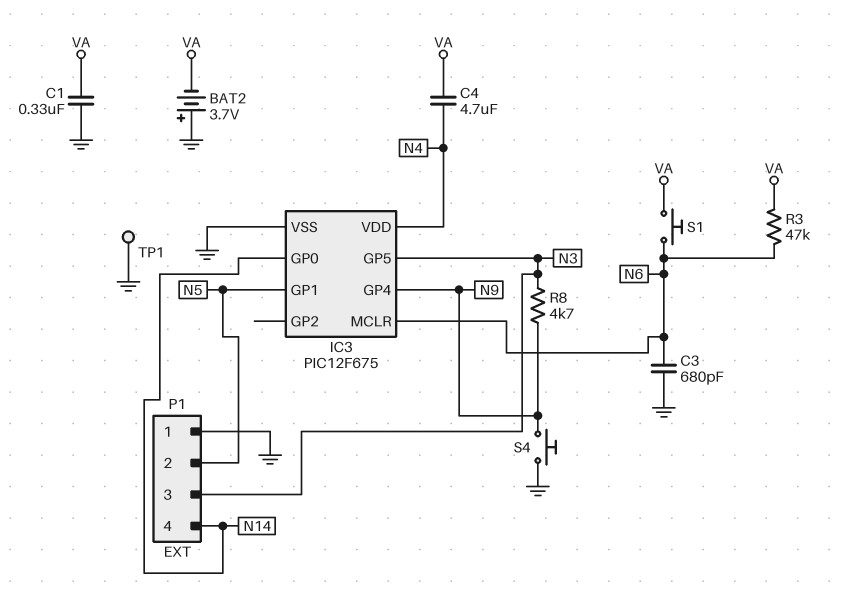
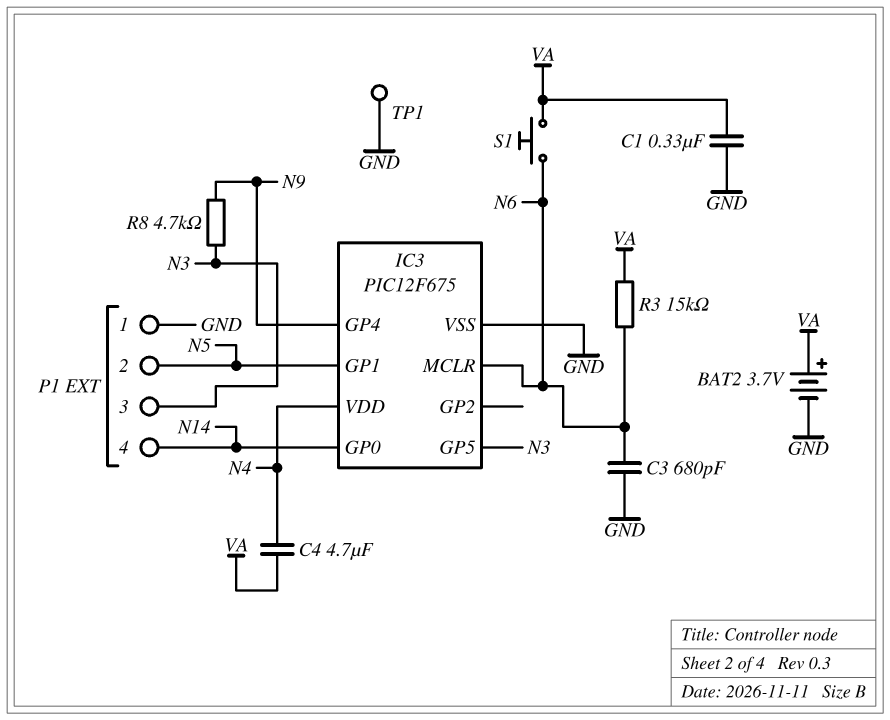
BAT2: 3.7V (plus GND, minus VA) -> 3.7V (plus VA, minus GND)
R3: 47k (N6, VA) -> 15k (N6, VA)
S4: button (GND, N9) -> none

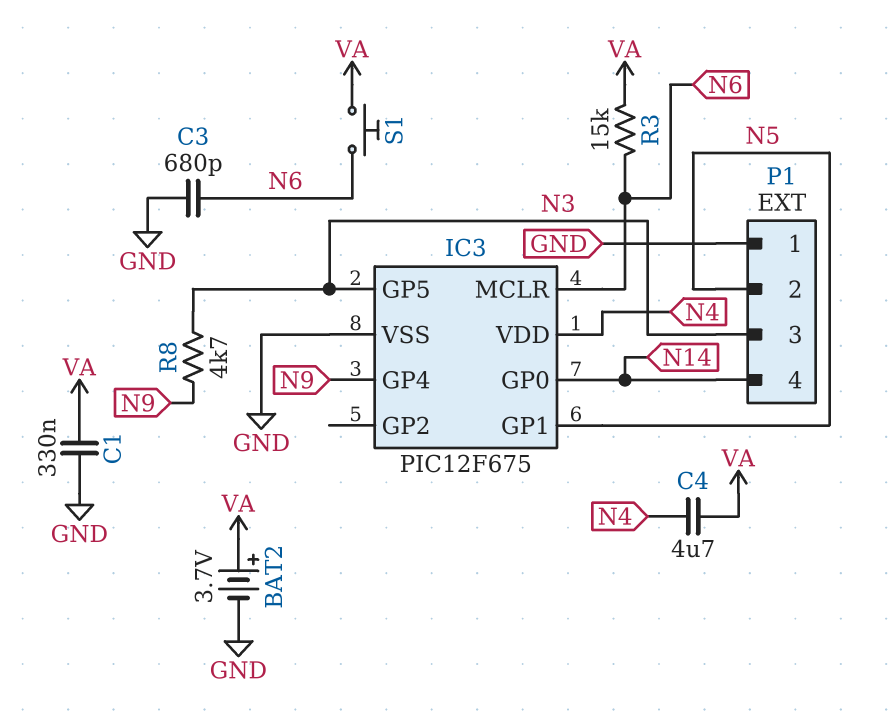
TP1: test point (GND) -> none

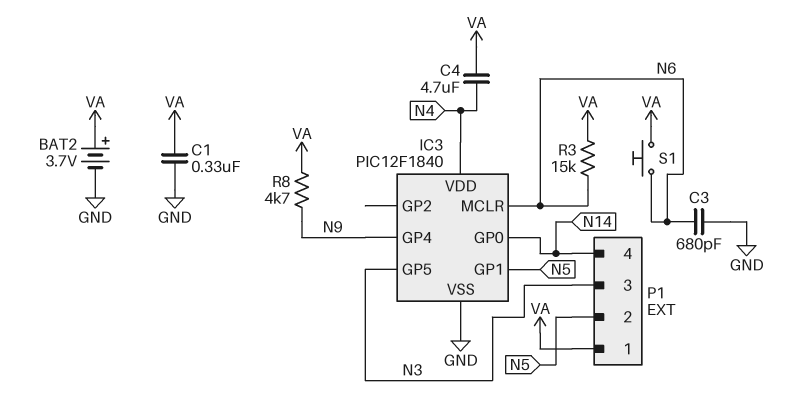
IC3: PIC12F675 -> PIC12F1840
P1 pin 1: GND -> VA
R8: 4.7k (N3, N9) -> 4.7k (N9, VA)

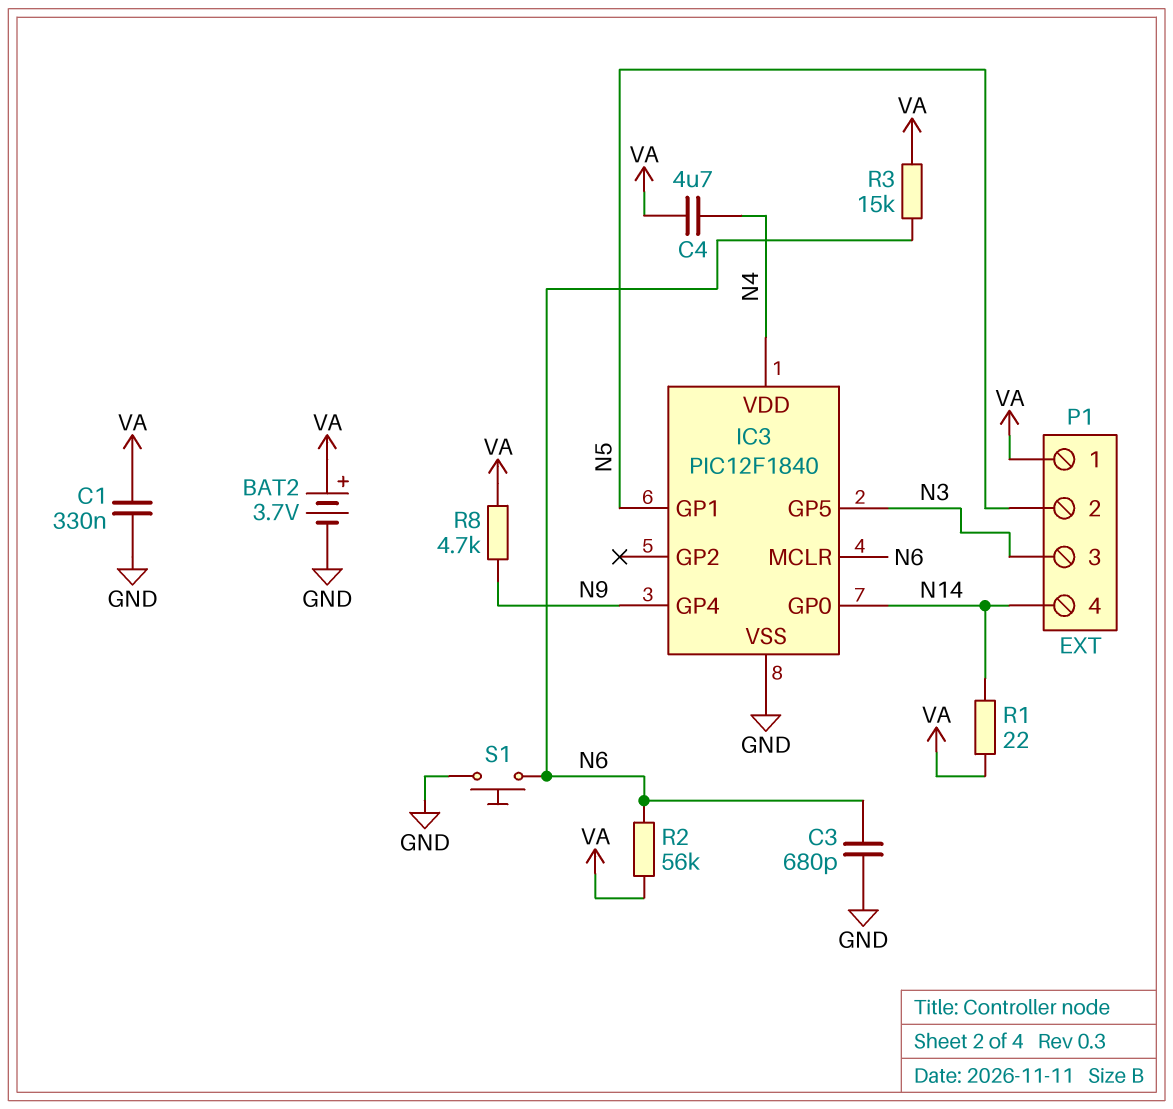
R1: none -> 22 (N14, VA)
R2: none -> 56k (N6, VA)
S1: button (N6, VA) -> button (GND, N6)

